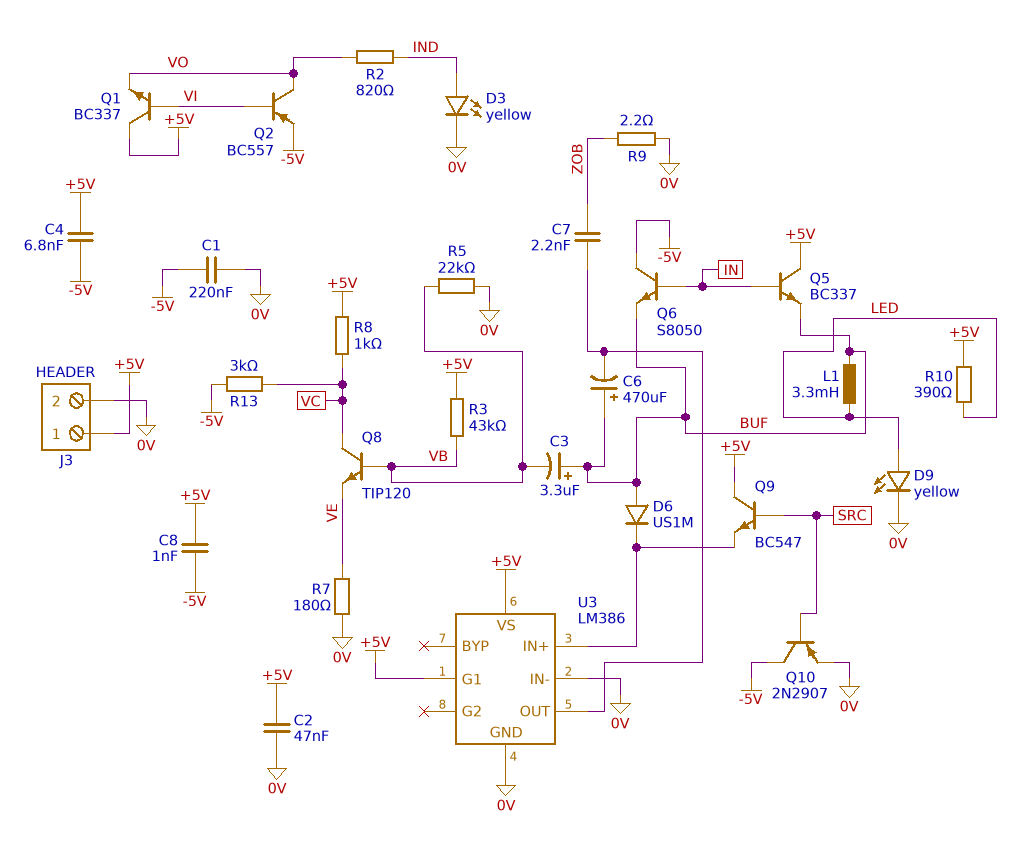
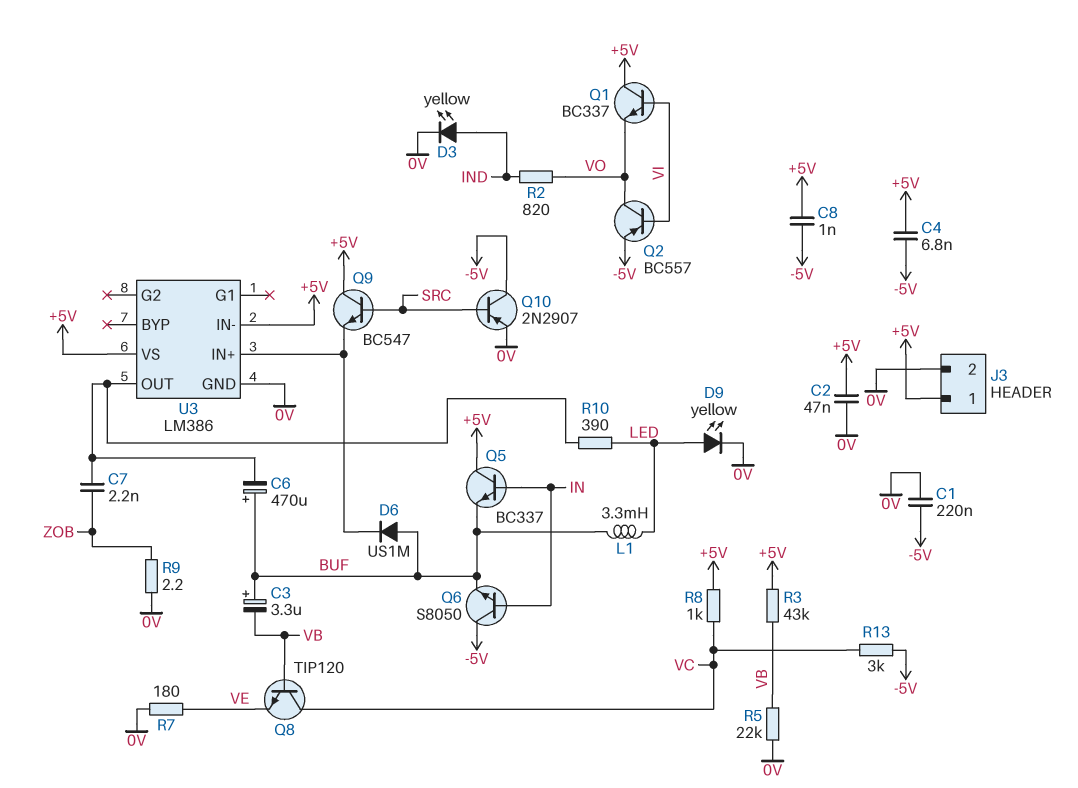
R10: 390 (+5V, LED) -> 390 (LED, U3/OUT)
U3 pin G1: +5V -> none
U3 pin IN-: 0V -> +5V

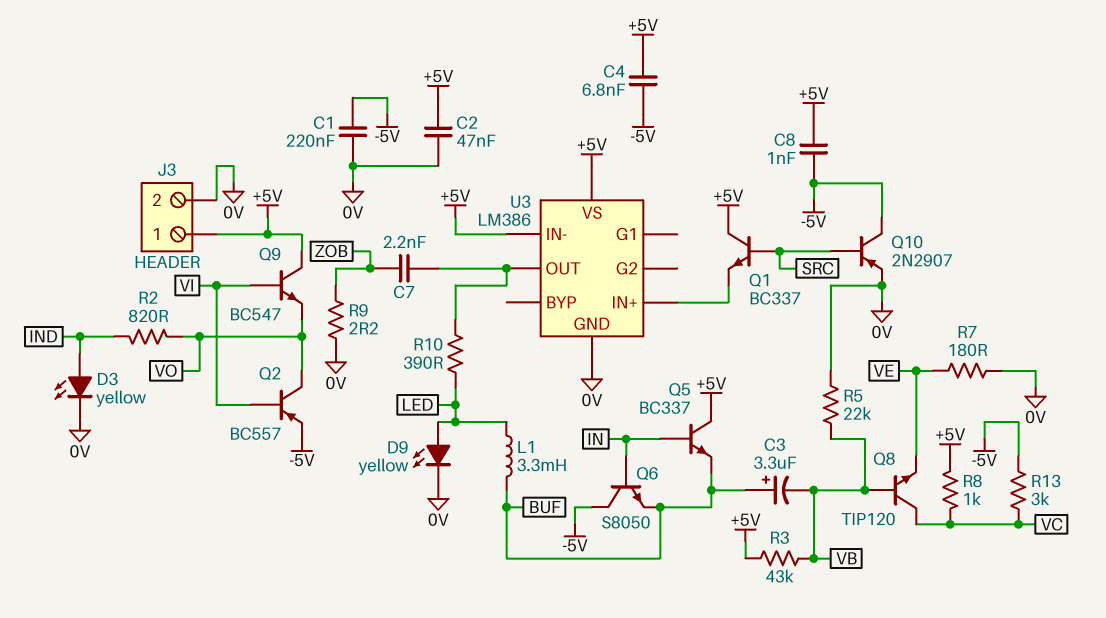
C6: 470uF (plus BUF, minus U3/OUT) -> none
D6: diode US1M (A BUF, K U3/IN+) -> none
Q1: NPN BC337 (B VI, C +5V, E VO) -> NPN BC337 (B SRC, C +5V, E U3/IN+)
Q9: NPN BC547 (B SRC, C +5V, E U3/IN+) -> NPN BC547 (B VI, C +5V, E VO)

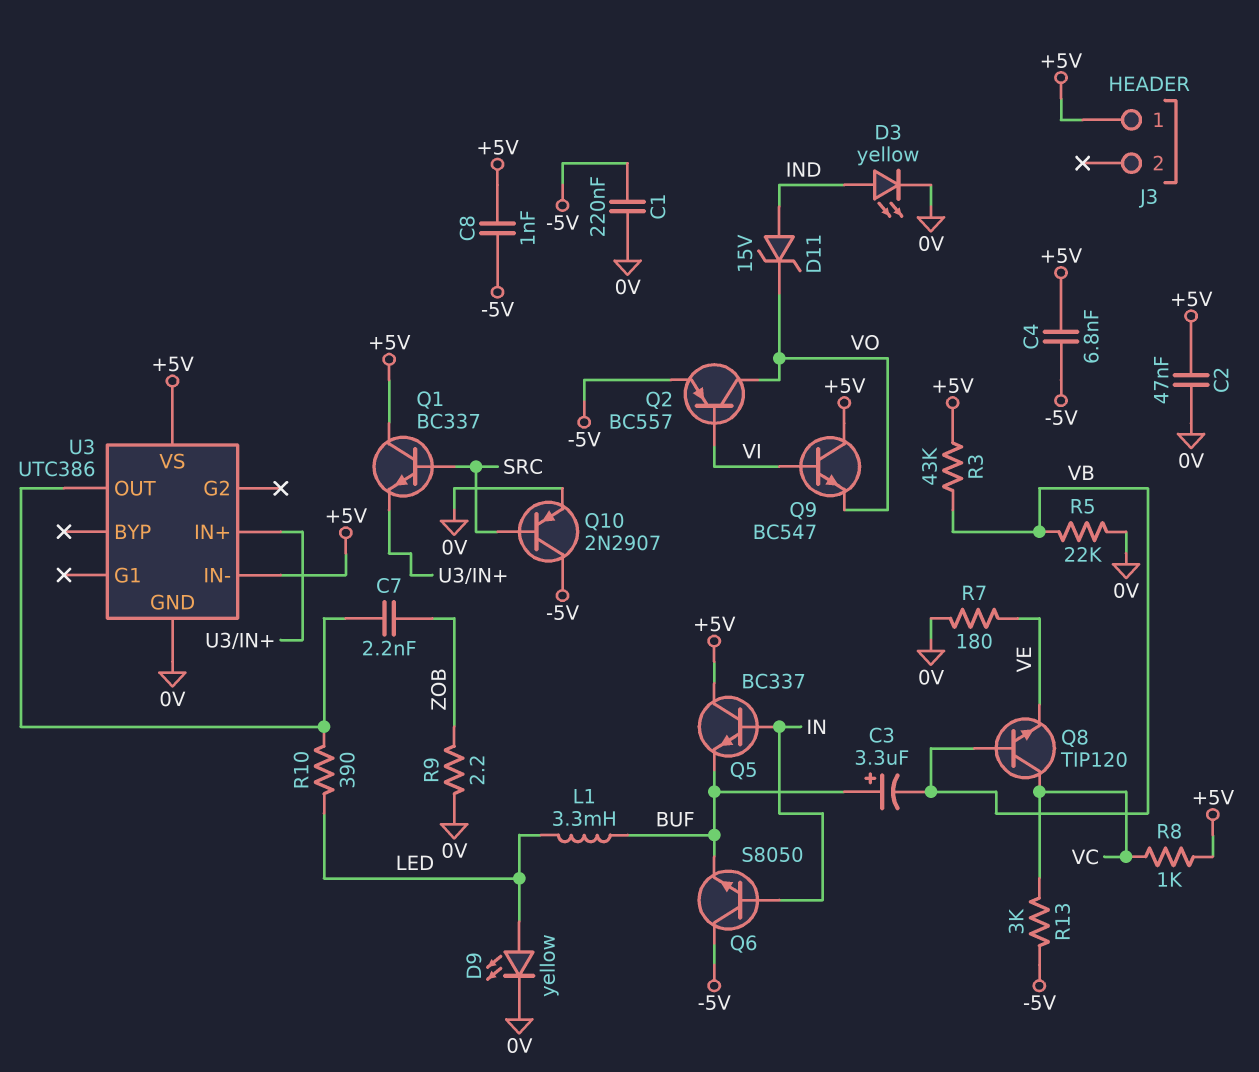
D11: none -> zener 15V (A IND, K VO)
J3 pin 2: 0V -> none
R2: 820 (IND, VO) -> none
U3: LM386 -> UTC386

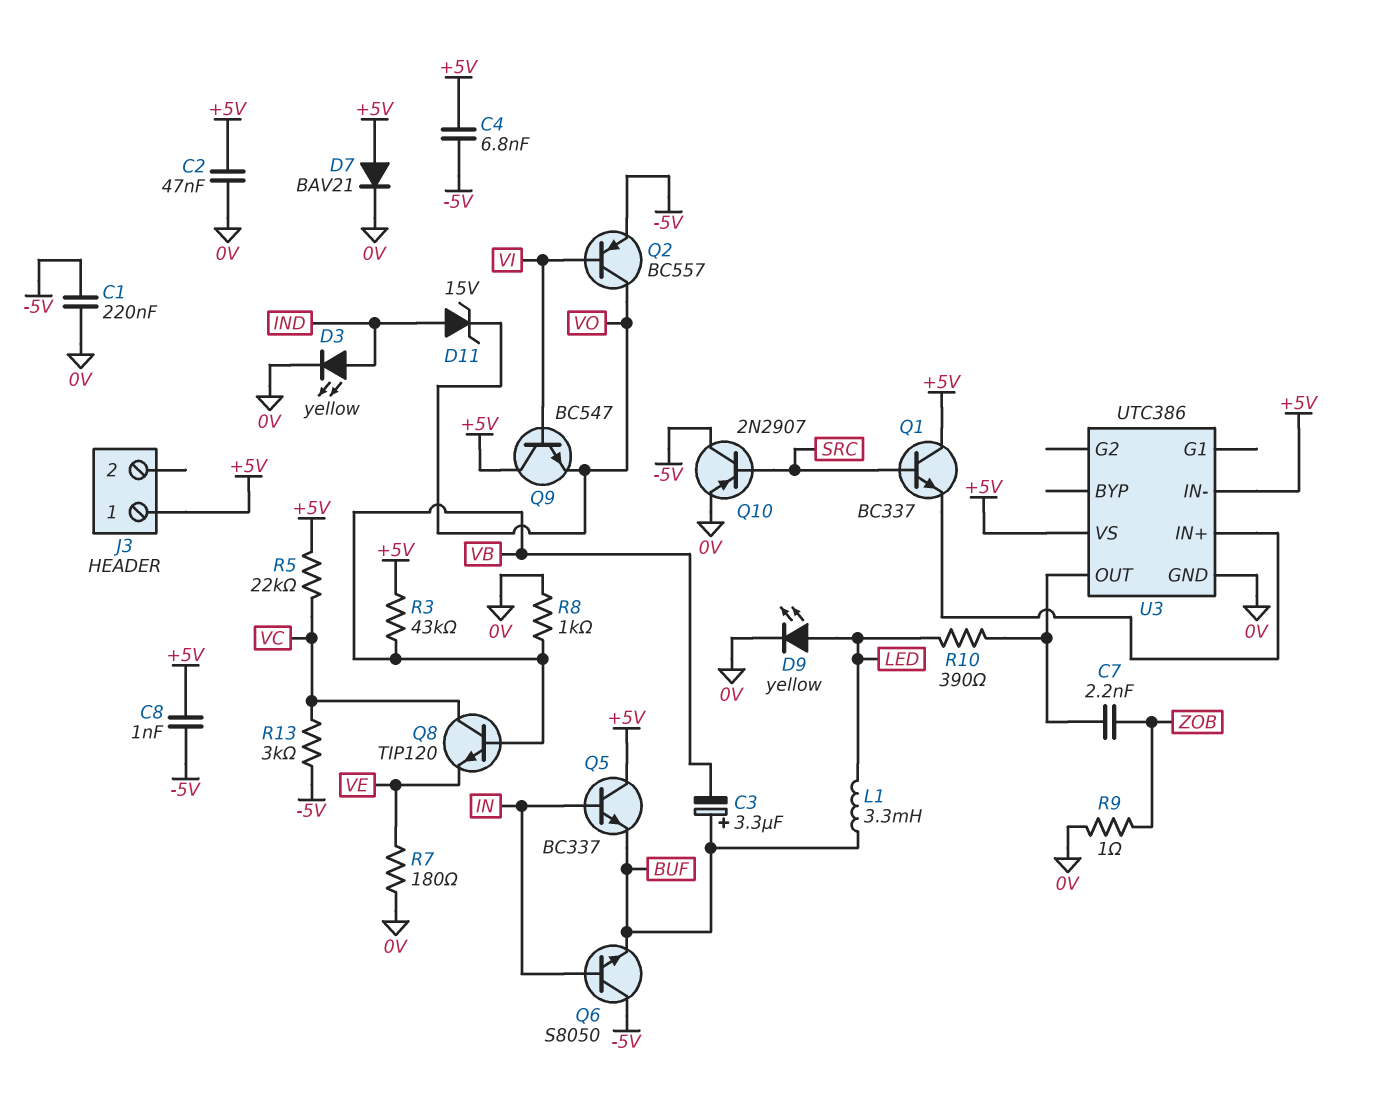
D7: none -> diode BAV21 (A +5V, K 0V)
R5: 22k (0V, VB) -> 22k (+5V, VC)
R8: 1k (+5V, VC) -> 1k (0V, VB)
R9: 2.2 (0V, ZOB) -> 1 (0V, ZOB)

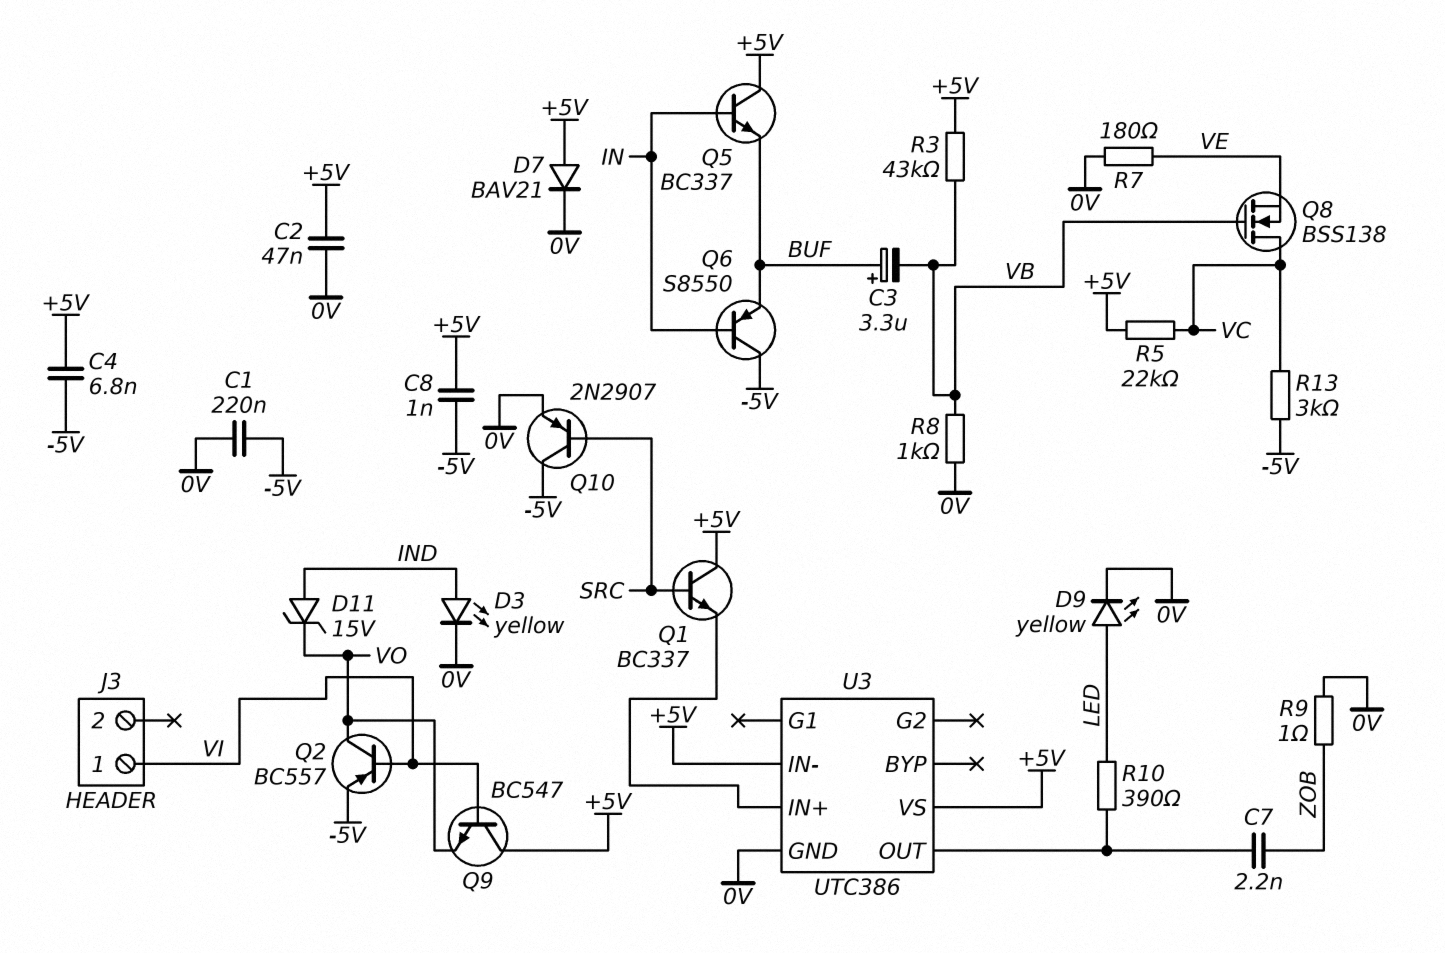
J3 pin 1: +5V -> VI
L1: 3.3mH (BUF, LED) -> none
Q6: NPN S8050 (B IN, C -5V, E BUF) -> PNP S8550 (B IN, C -5V, E BUF)
Q8: NPN TIP120 (B VB, C VC, E VE) -> NMOS BSS138 (G VB, D VC, S VE)

